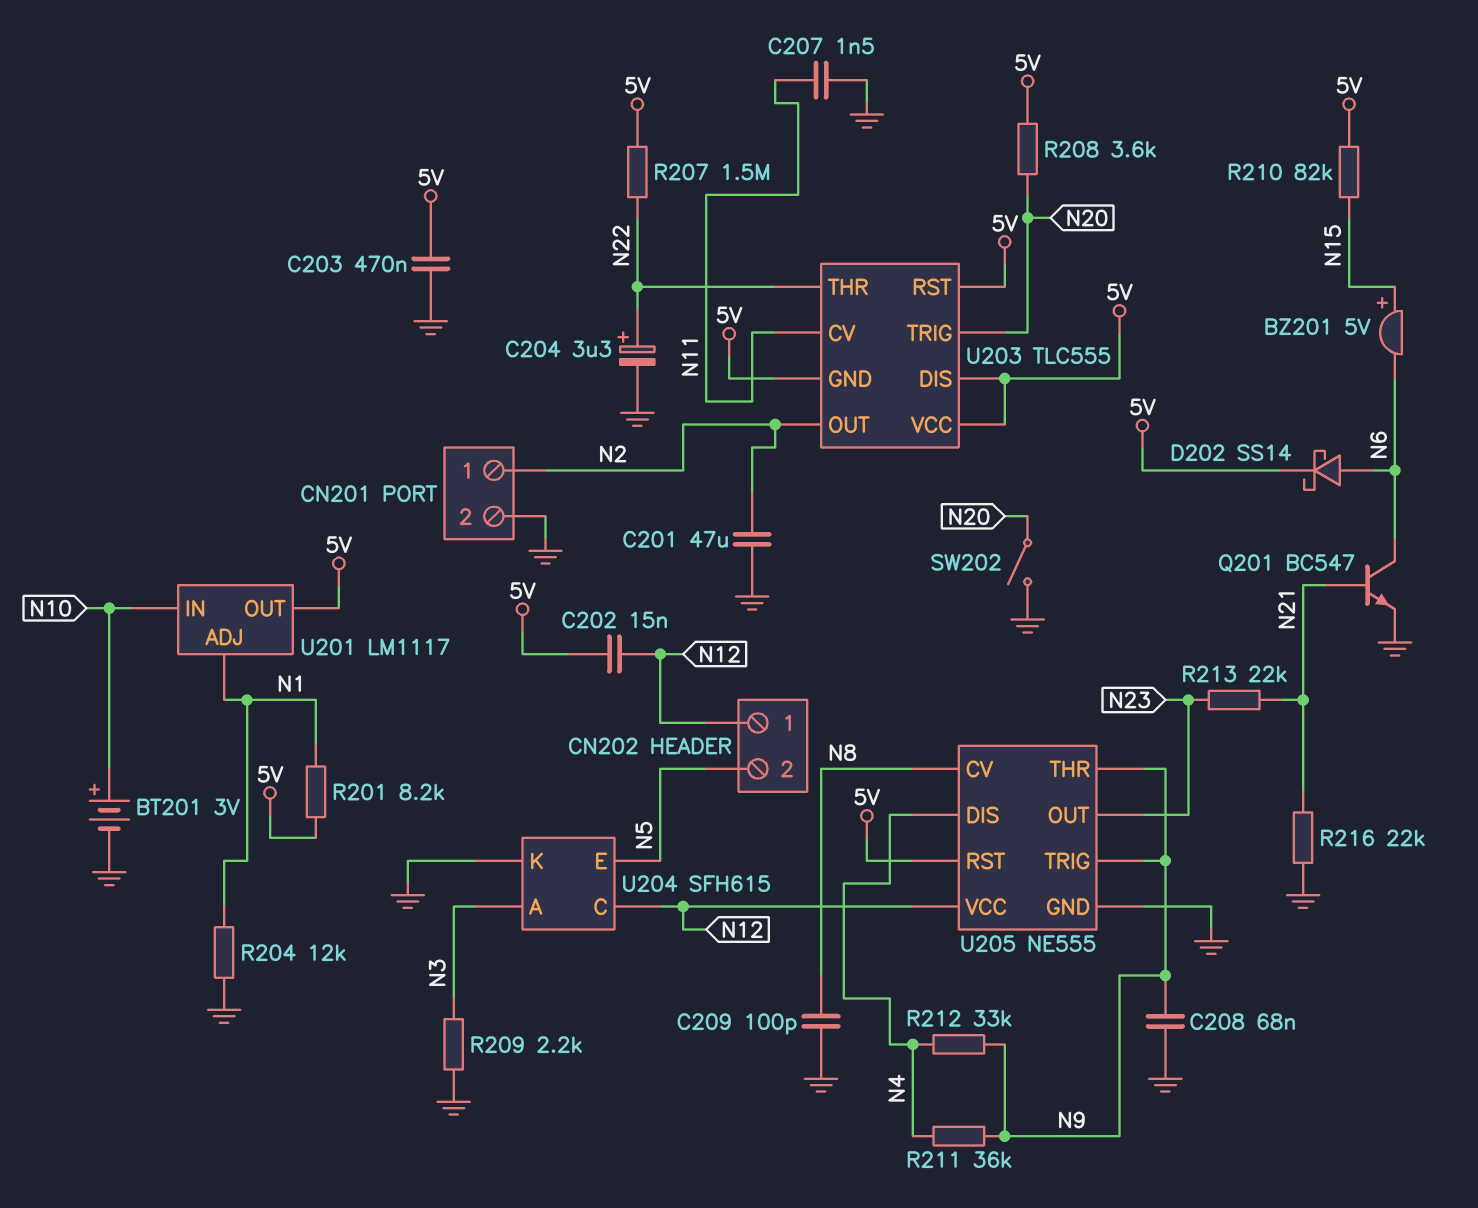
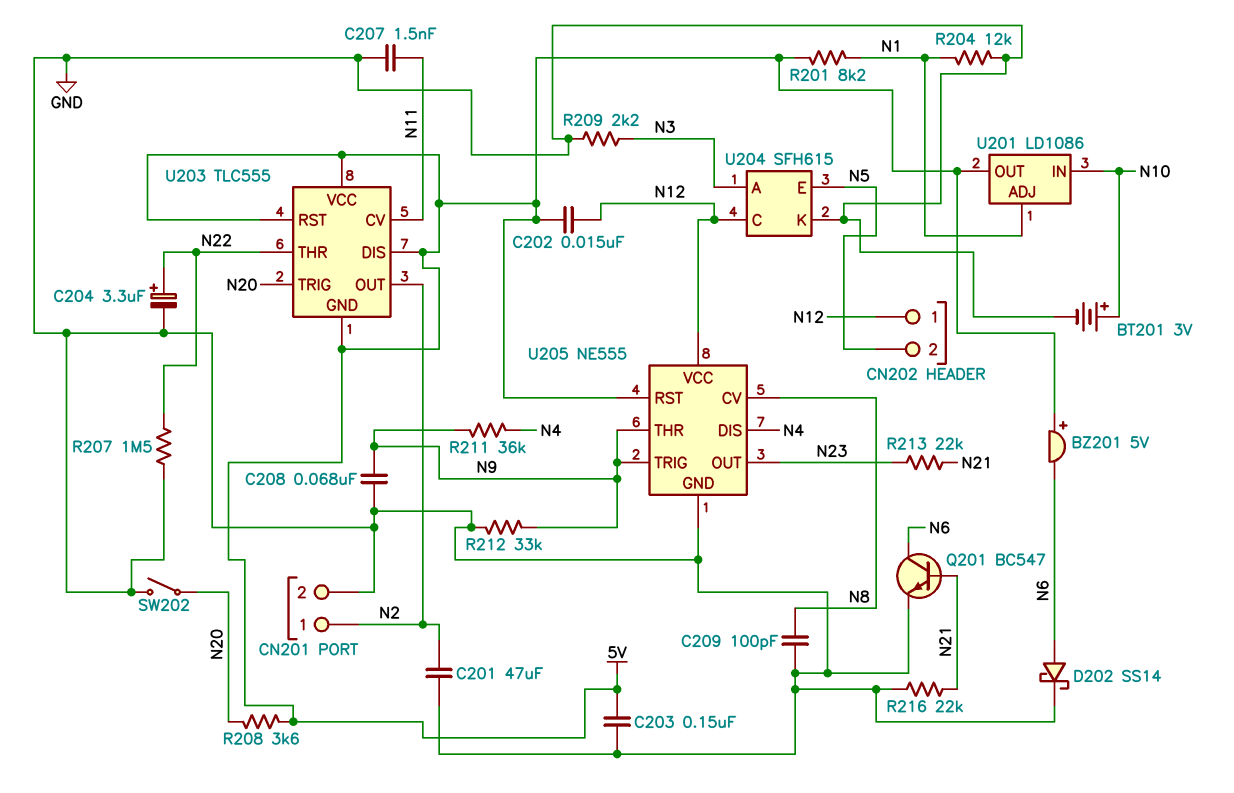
BZ201: buzzer 5V (plus N15, minus N6) -> buzzer 5V (plus 5V, minus N6)
C203: 470nF (5V, GND) -> 150nF (5V, GND)
D202: schottky SS14 (A N6, K 5V) -> schottky SS14 (A N6, K GND)
R207: 1.5M (5V, N22) -> 1.5M (GND, N22)
R210: 82k (5V, N15) -> none
R212: 33k (N4, N9) -> 33k (GND, N9)
U201: LM1117 -> LD1086

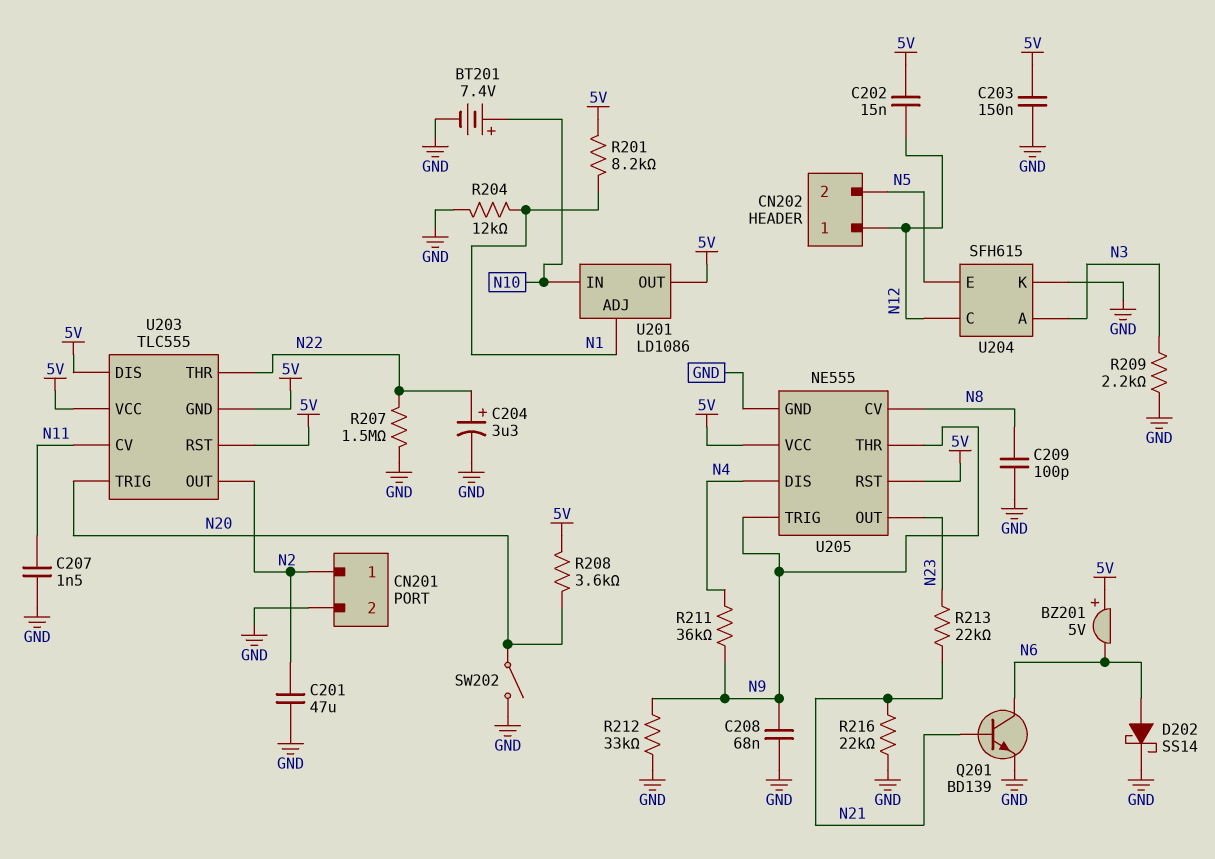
BT201: 3V (plus N10, minus GND) -> 7.4V (plus N10, minus GND)
Q201: NPN BC547 (B N21, C N6, E GND) -> NPN BD139 (B N21, C N6, E GND)
U205 pin VCC: N12 -> 5V

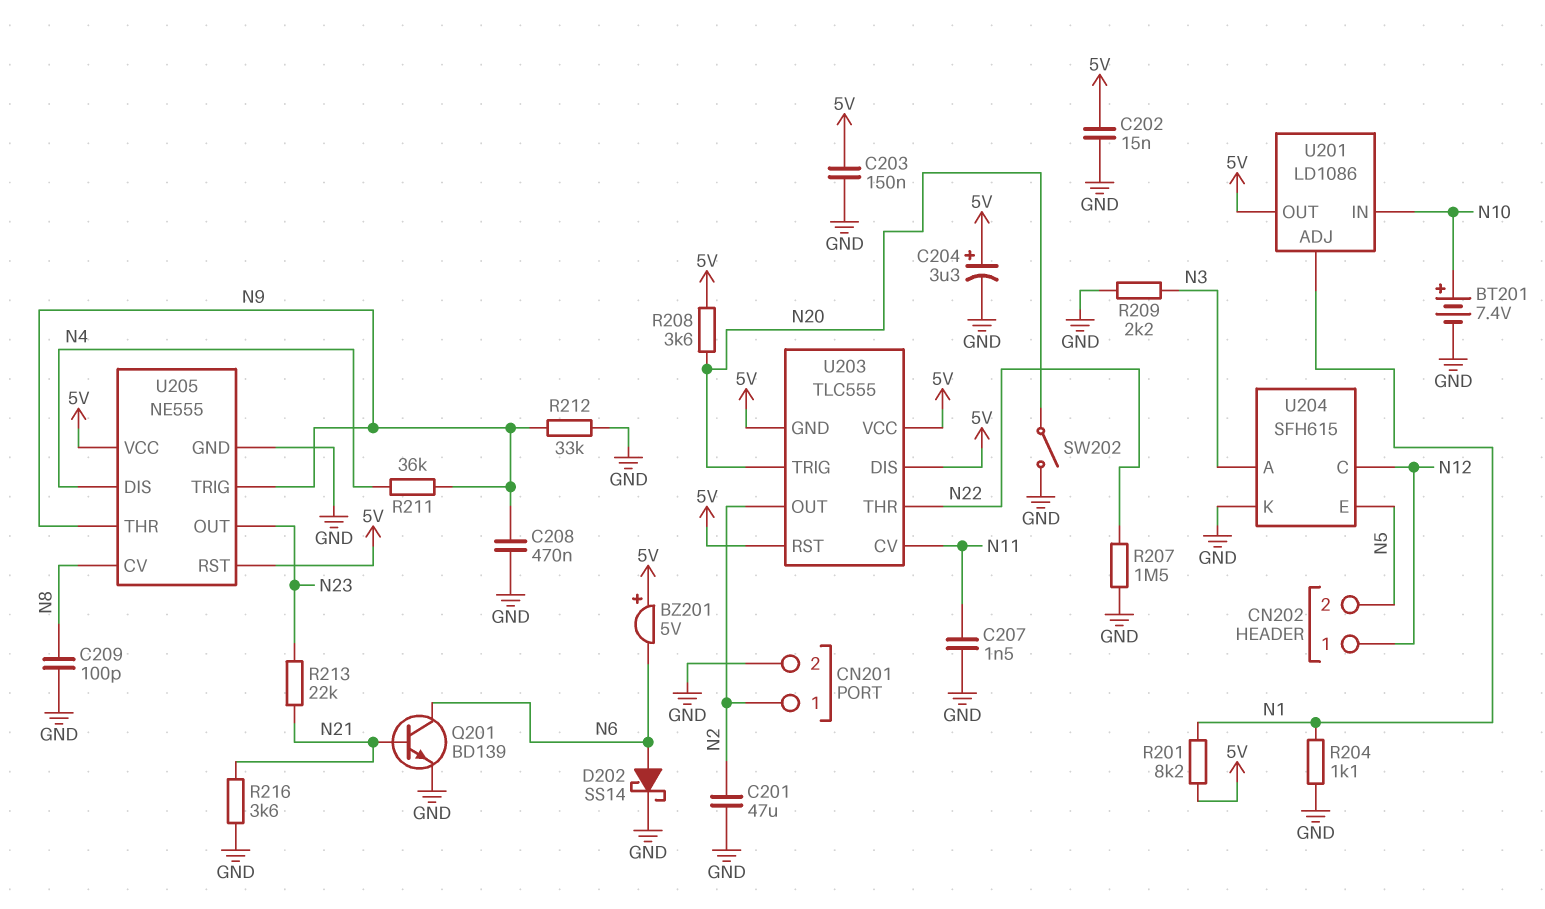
C202: 15nF (5V, N12) -> 15nF (5V, GND)
C204: 3.3uF (plus N22, minus GND) -> 3.3uF (plus 5V, minus GND)
C208: 68nF (GND, N9) -> 470nF (GND, N9)
R204: 12k (GND, N1) -> 1.1k (GND, N1)
R216: 22k (GND, N21) -> 3.6k (GND, N21)

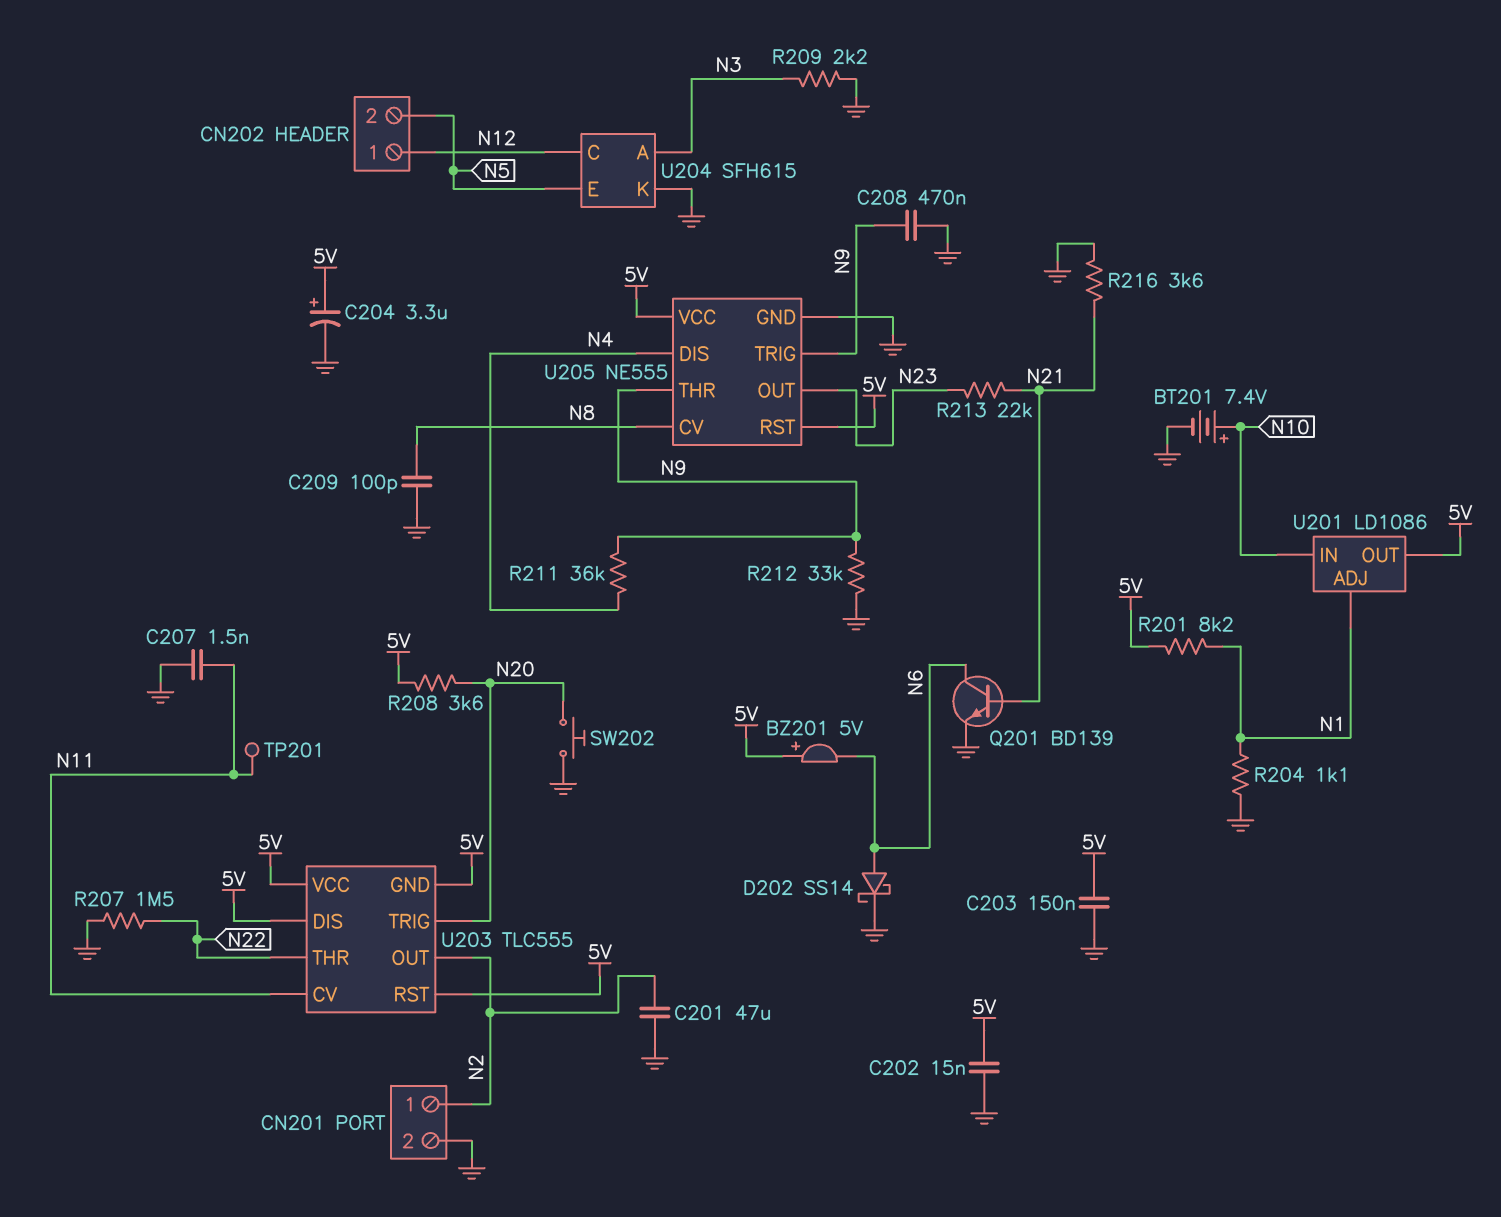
SW202: switch (GND, N20) -> button (GND, N20)
TP201: none -> test point (N11)

